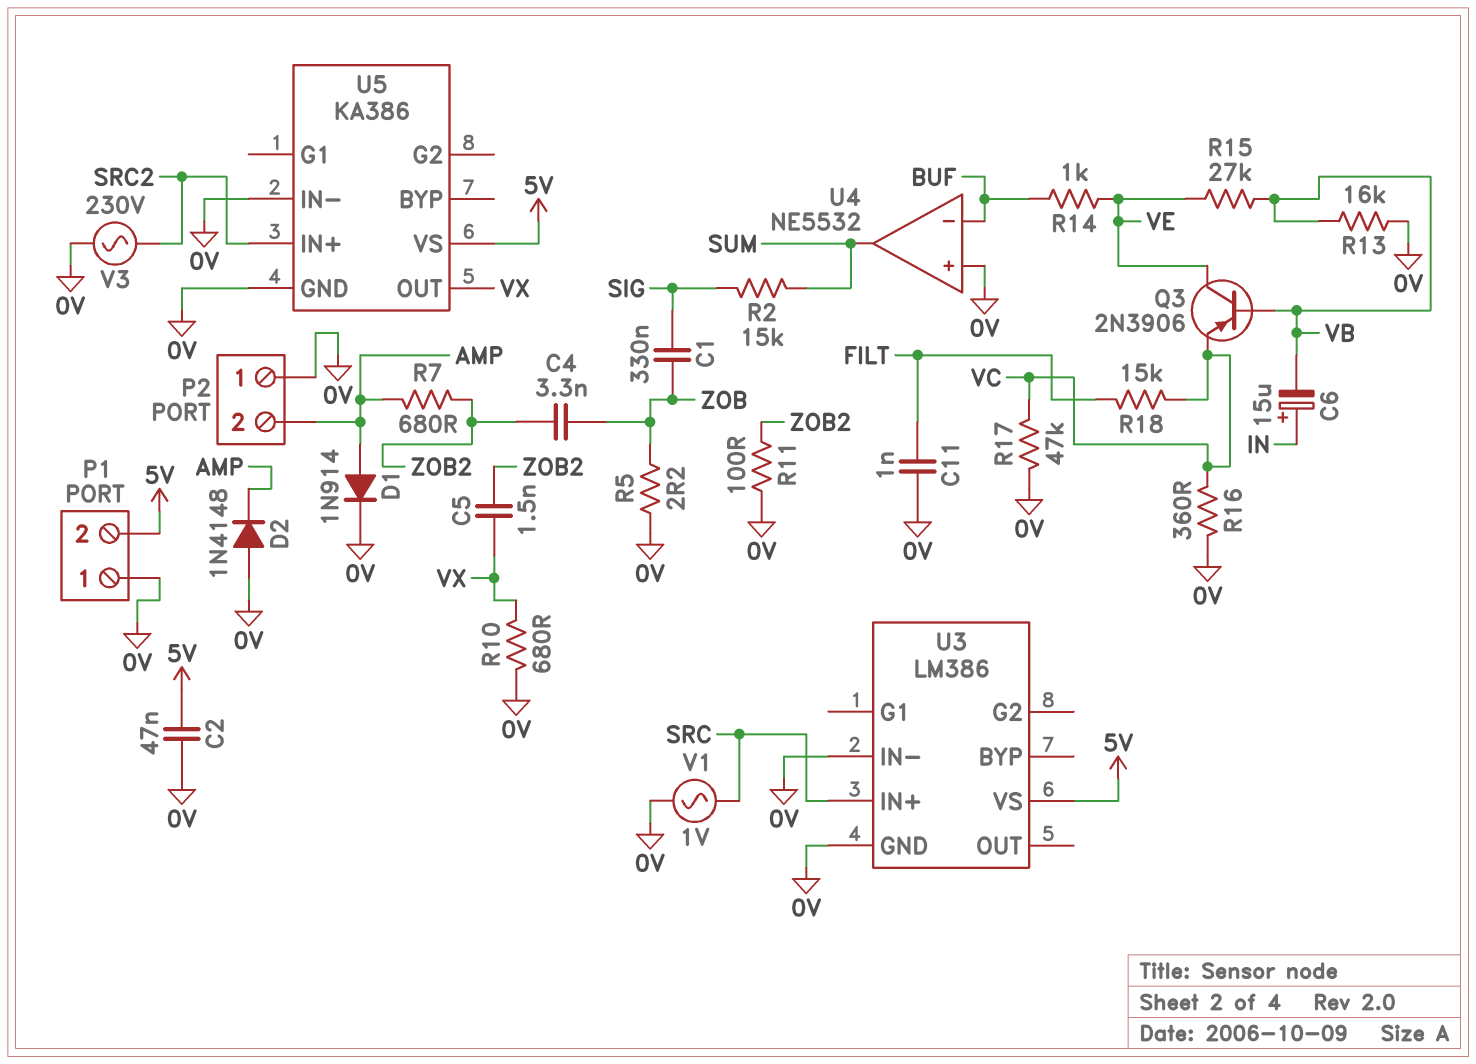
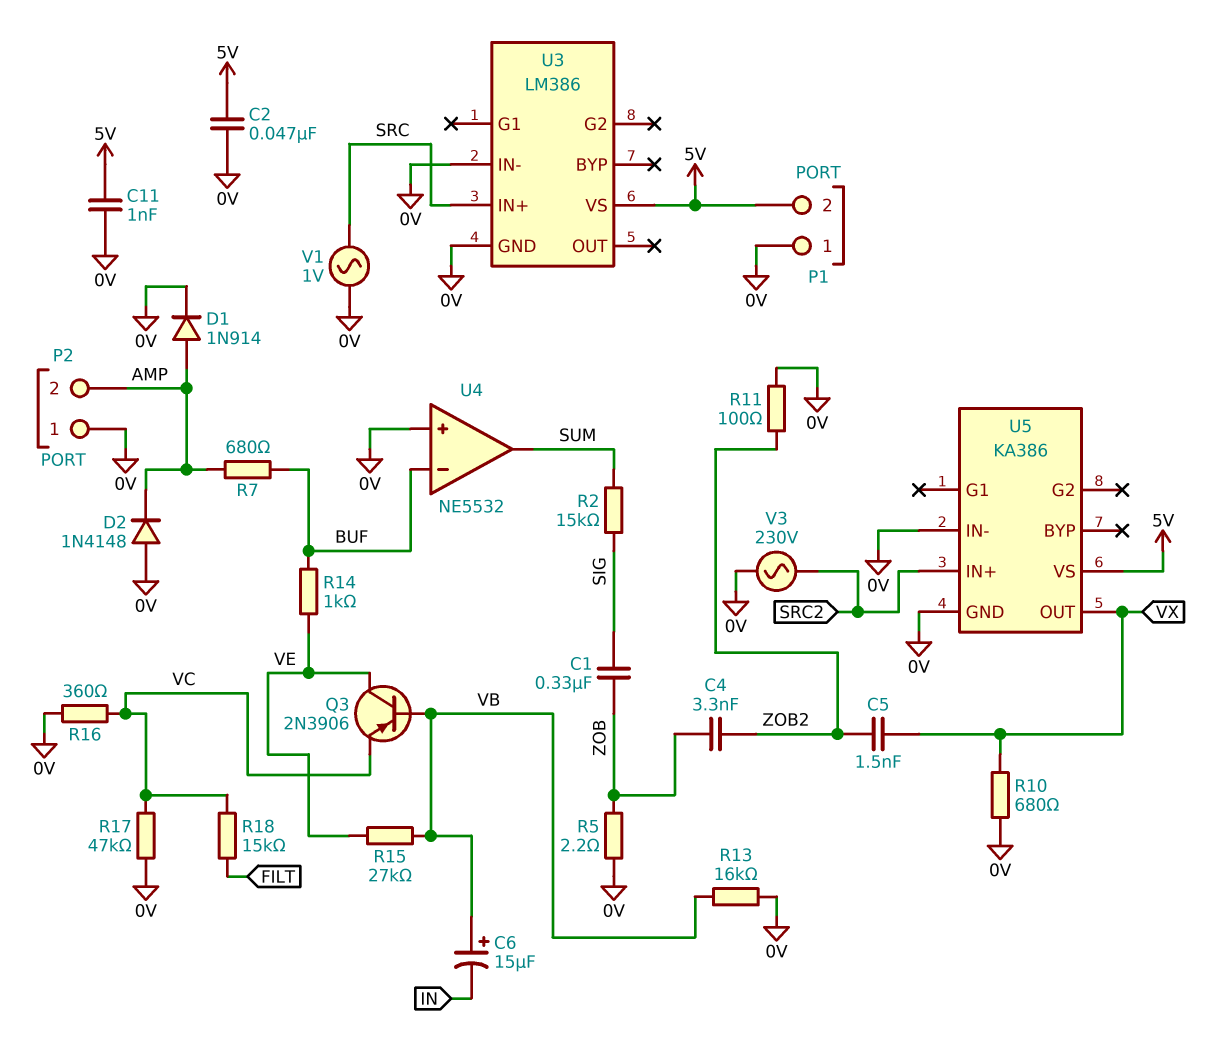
C6: 15uF (plus IN, minus VB) -> 15uF (plus VB, minus IN)
C11: 1nF (0V, FILT) -> 1nF (0V, 5V)
R7: 680 (AMP, ZOB2) -> 680 (AMP, BUF)

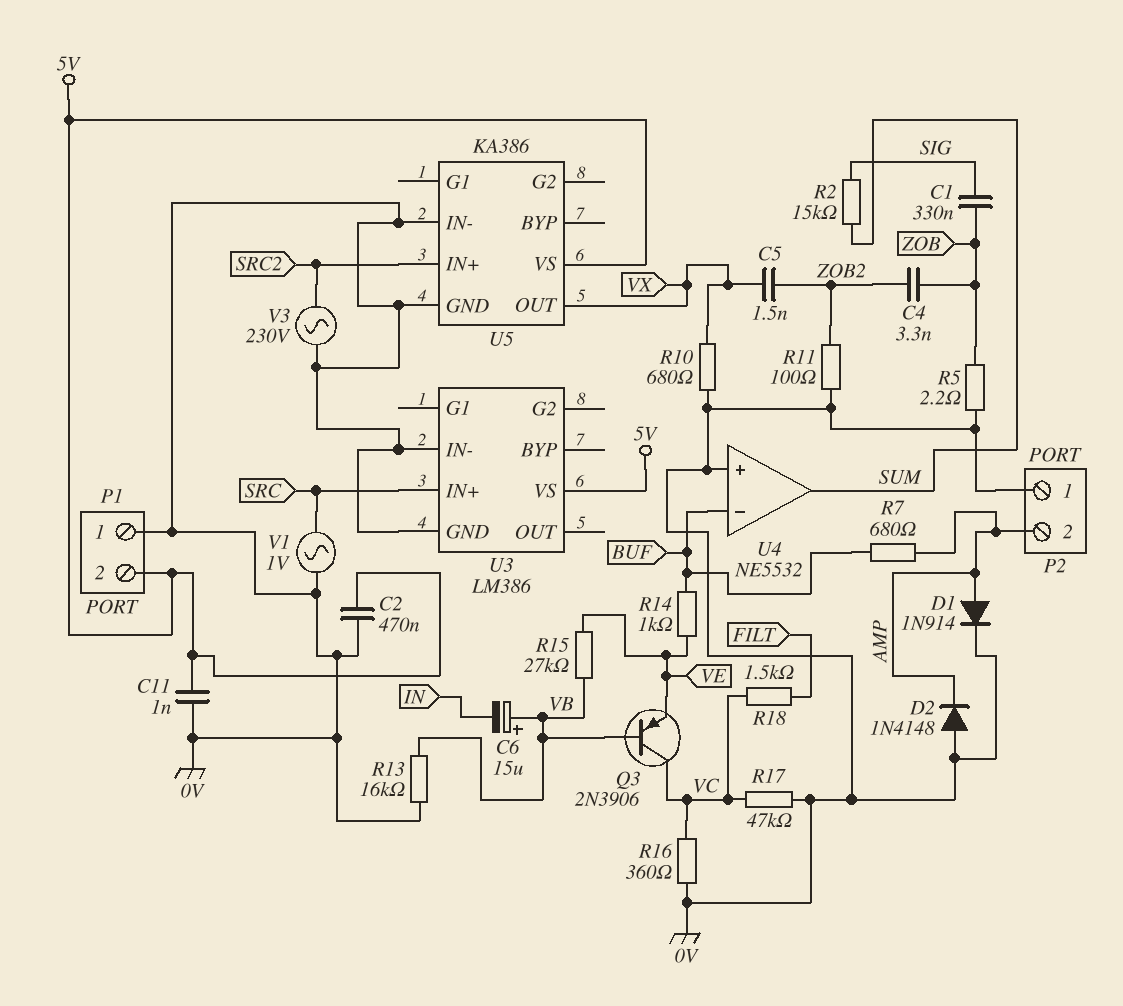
C2: 47nF (0V, 5V) -> 470nF (0V, 5V)
Q3: PNP 2N3906 (B VB, C VE, E VC) -> PNP 2N3906 (B VB, C VC, E VE)
R18: 15k (FILT, VC) -> 1.5k (FILT, VC)

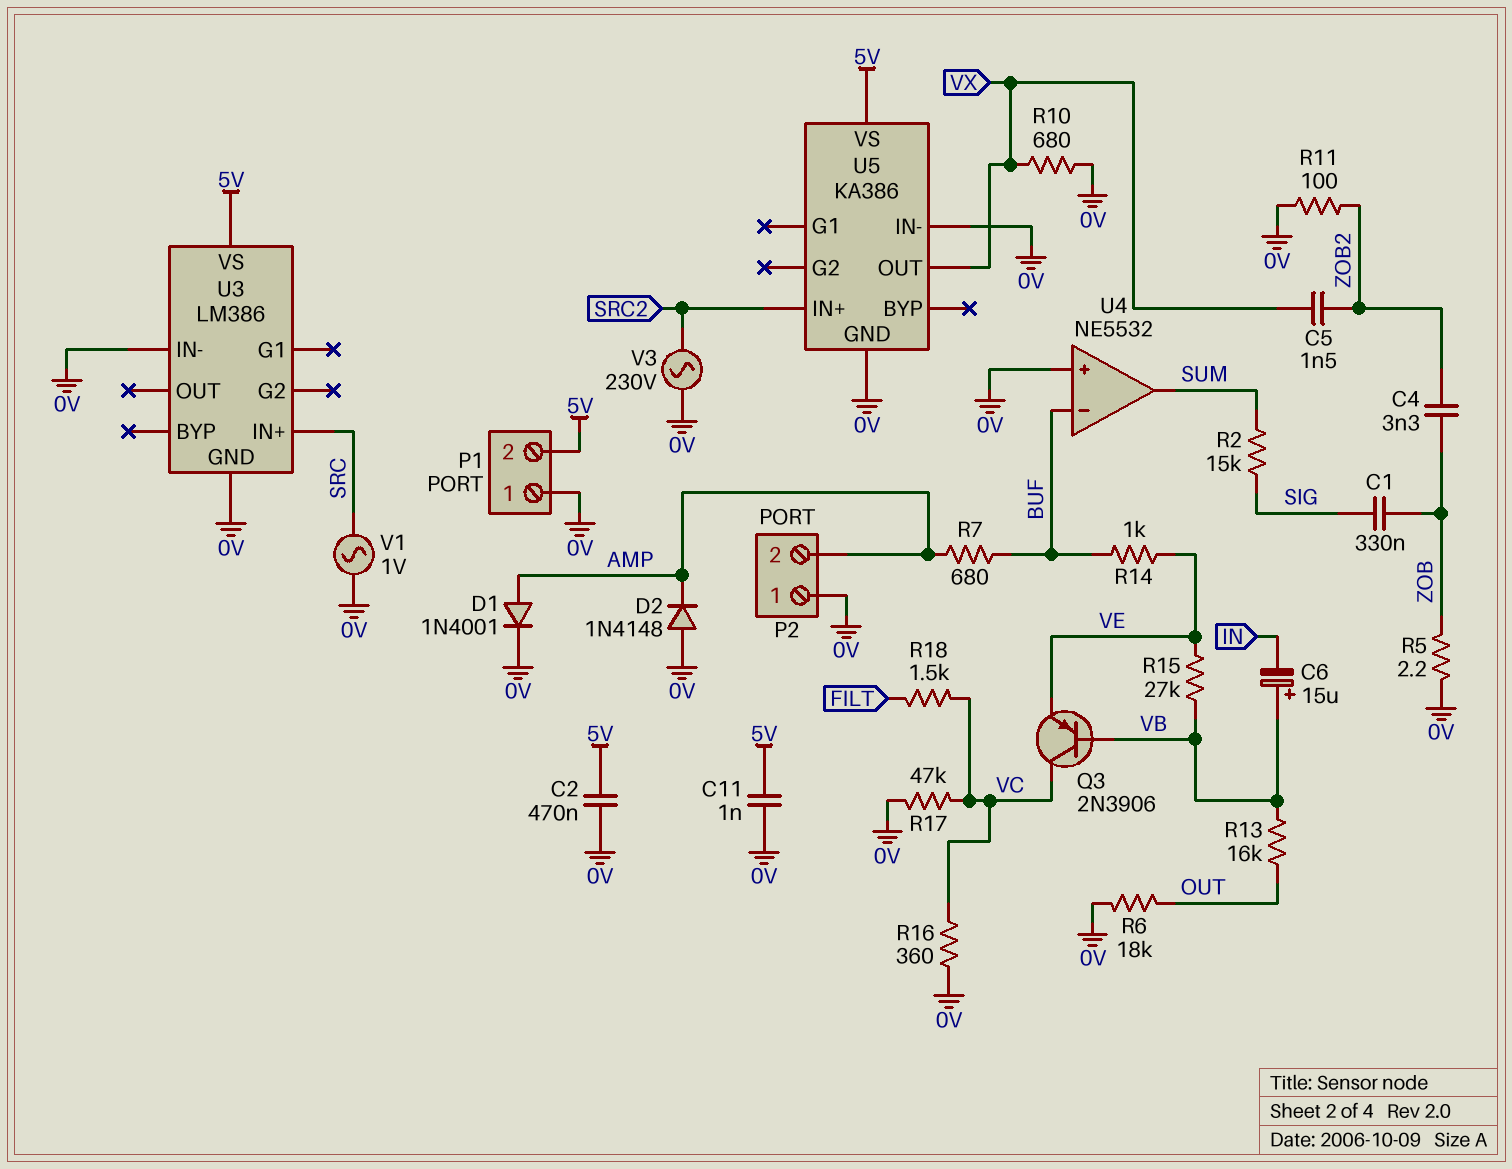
D1: diode 1N914 (A AMP, K 0V) -> diode 1N4001 (A AMP, K 0V)
R6: none -> 18k (0V, OUT)
R13: 16k (0V, VB) -> 16k (OUT, VB)

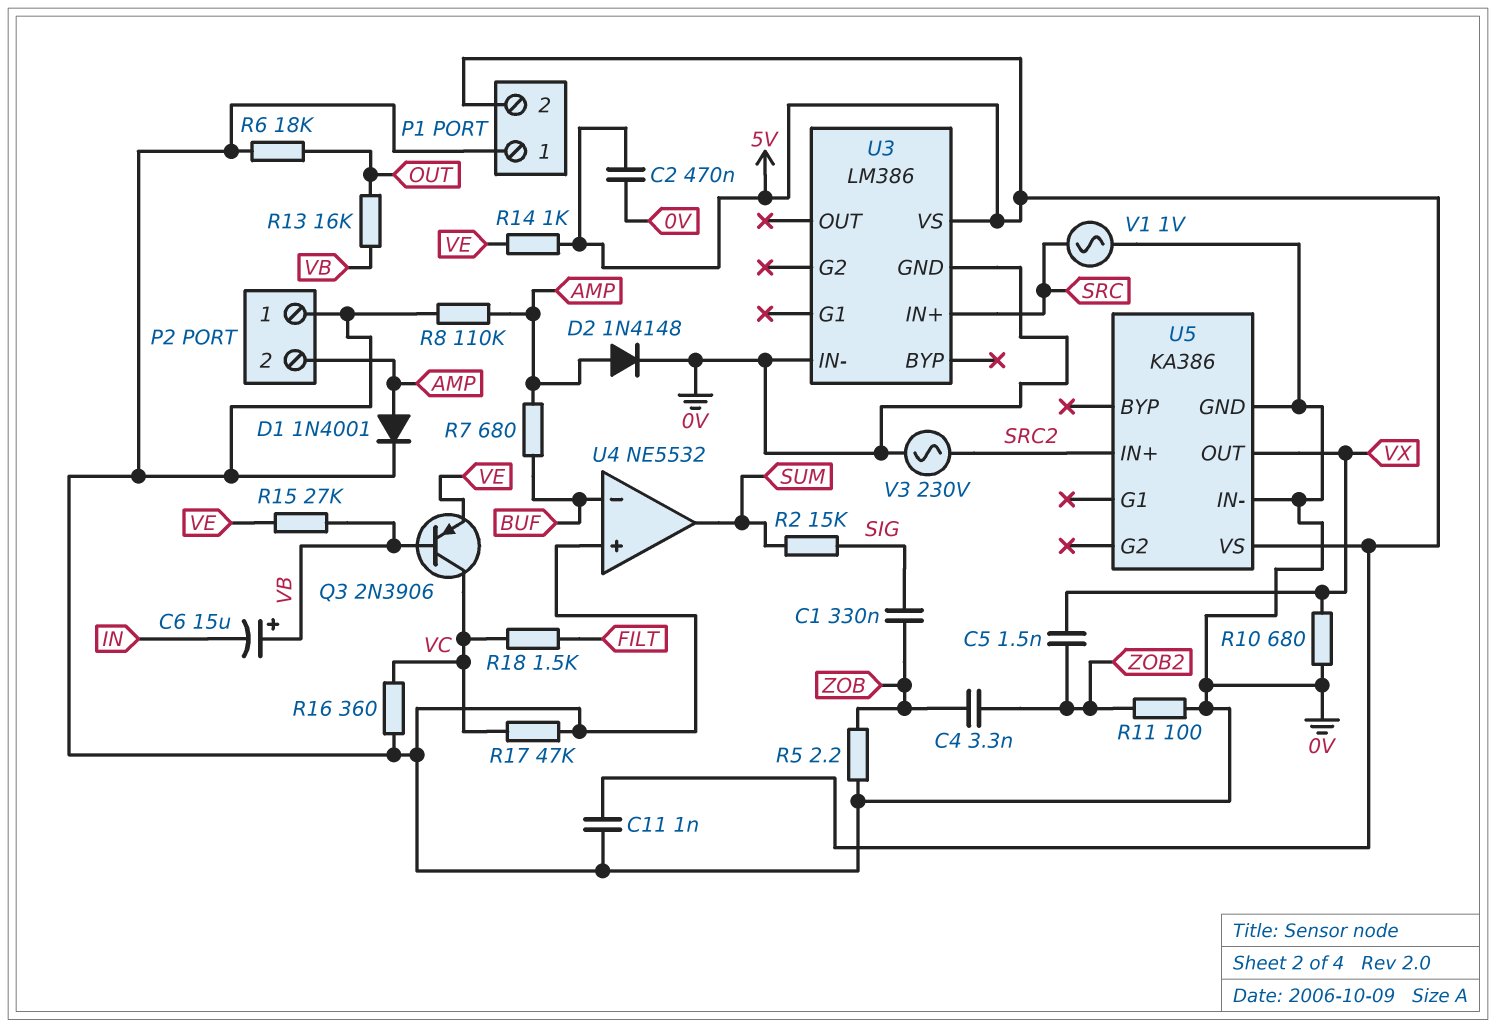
D2: diode 1N4148 (A 0V, K AMP) -> diode 1N4148 (A AMP, K 0V)
R8: none -> 110k (0V, AMP)
R14: 1k (BUF, VE) -> 1k (5V, VE)

